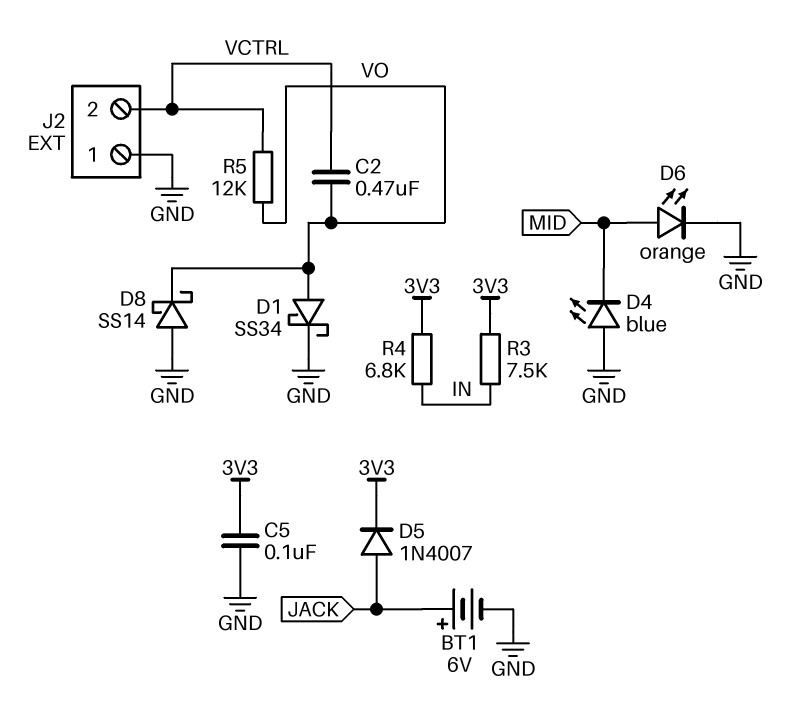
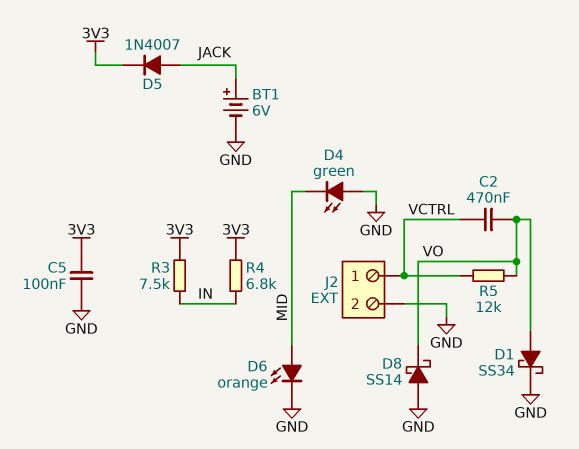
D4: LED blue (A GND, K MID) -> LED green (A GND, K MID)
J2 pin 1: GND -> VCTRL
J2 pin 2: VCTRL -> GND

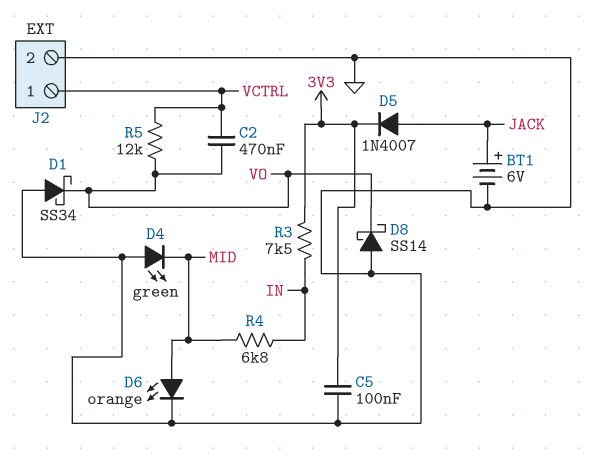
D1: schottky SS34 (A VO, K GND) -> schottky SS34 (A GND, K VO)
R4: 6.8k (3V3, IN) -> 6.8k (IN, MID)

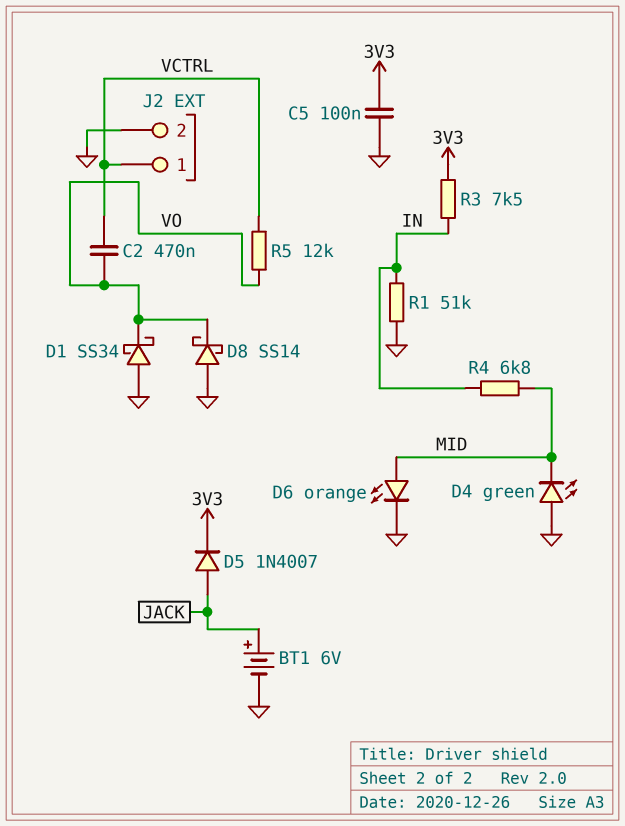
R1: none -> 51k (GND, IN)

